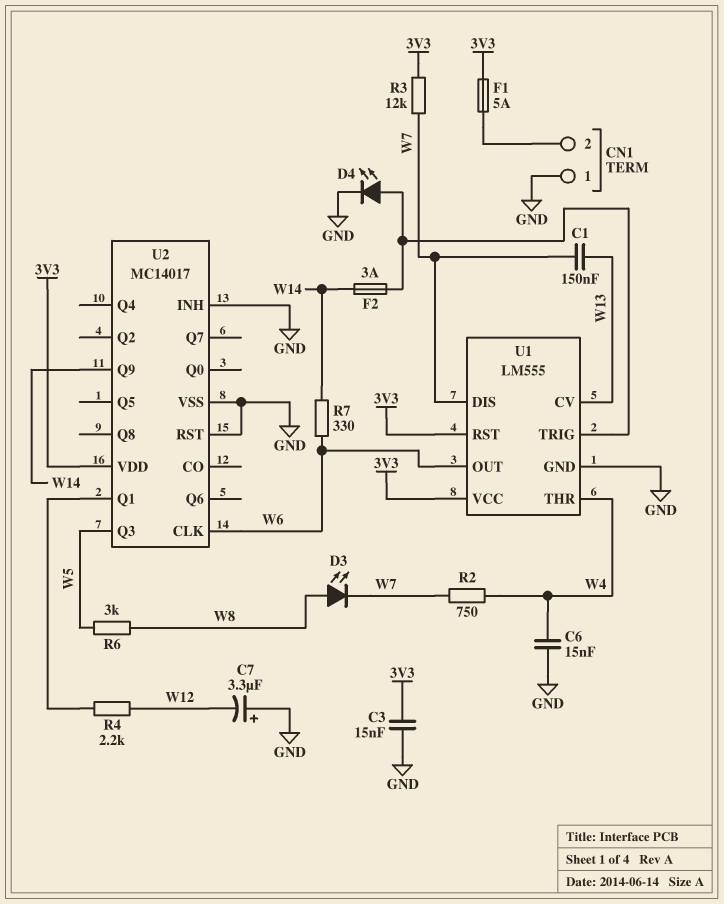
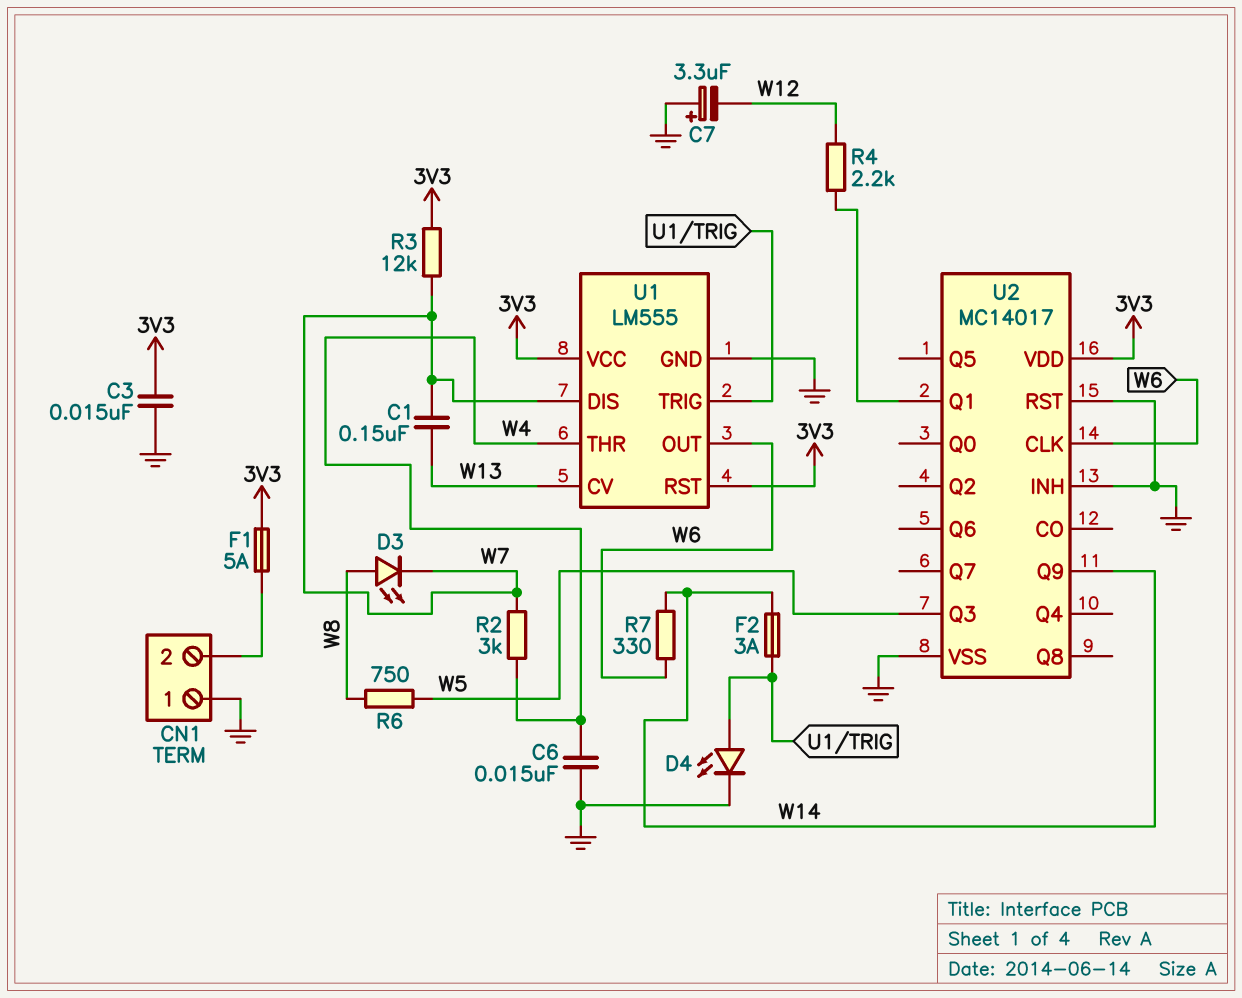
R2: 750 (W4, W7) -> 3k (W4, W7)
R6: 3k (W5, W8) -> 750 (W5, W8)

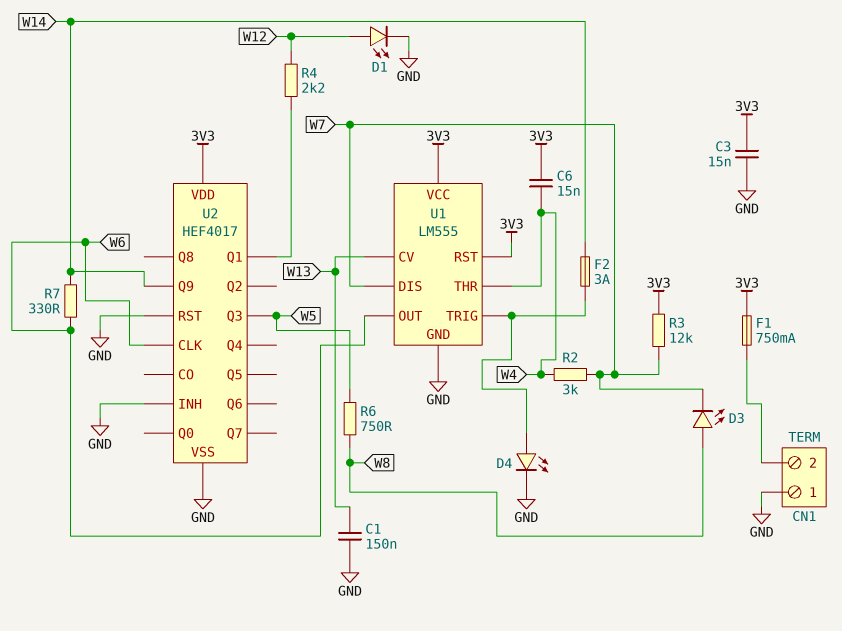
C1: 150nF (W7, W13) -> 150nF (GND, W13)
C6: 15nF (GND, W4) -> 15nF (3V3, W4)
C7: 3.3uF (plus GND, minus W12) -> none
D1: none -> LED (A W12, K GND)
F1: 5A (3V3, CN1/2) -> 750mA (3V3, CN1/2)
U2: MC14017 -> HEF4017

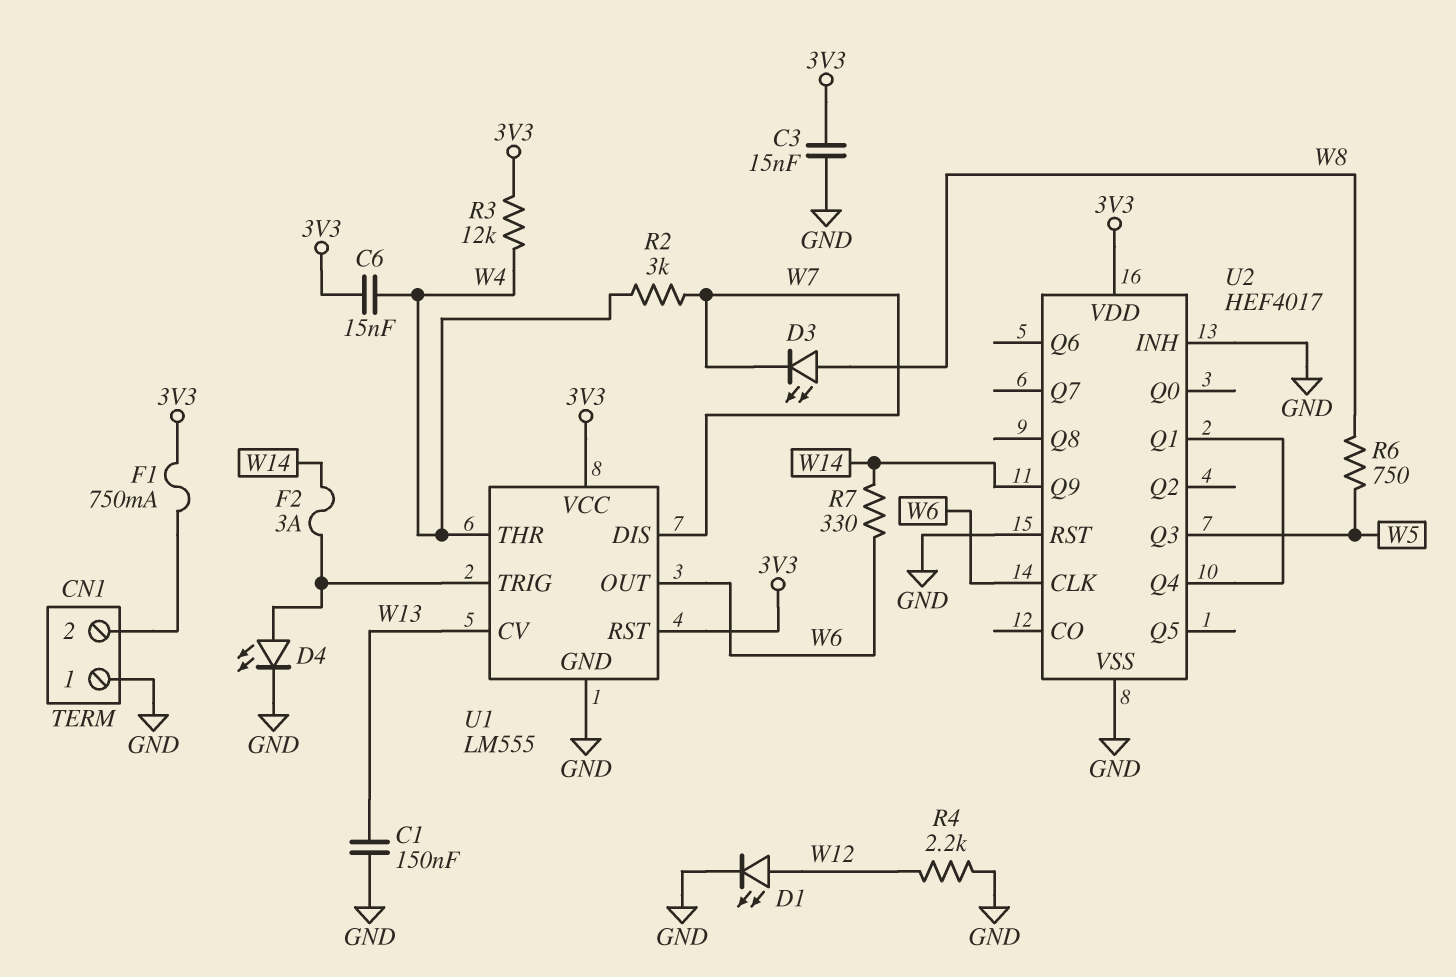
R3: 12k (3V3, W7) -> 12k (3V3, W4)
R4: 2.2k (U2/Q1, W12) -> 2.2k (GND, W12)
U2 pin Q4: none -> U2/Q1

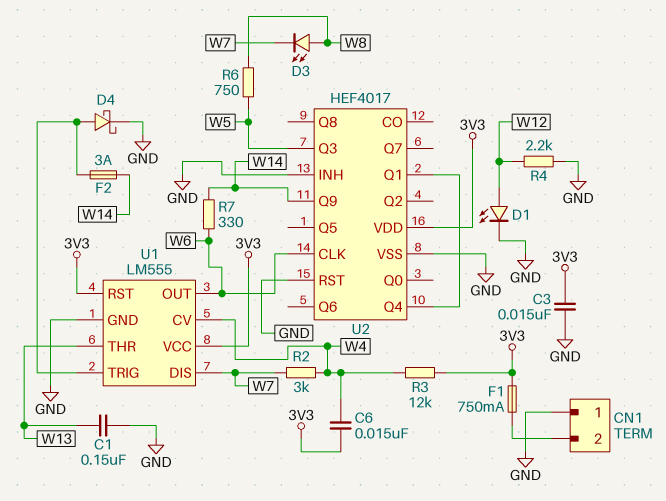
D4: LED (A U1/TRIG, K GND) -> schottky (A U1/TRIG, K GND)
U1 pin CV: W13 -> W4
U1 pin THR: W4 -> W13

